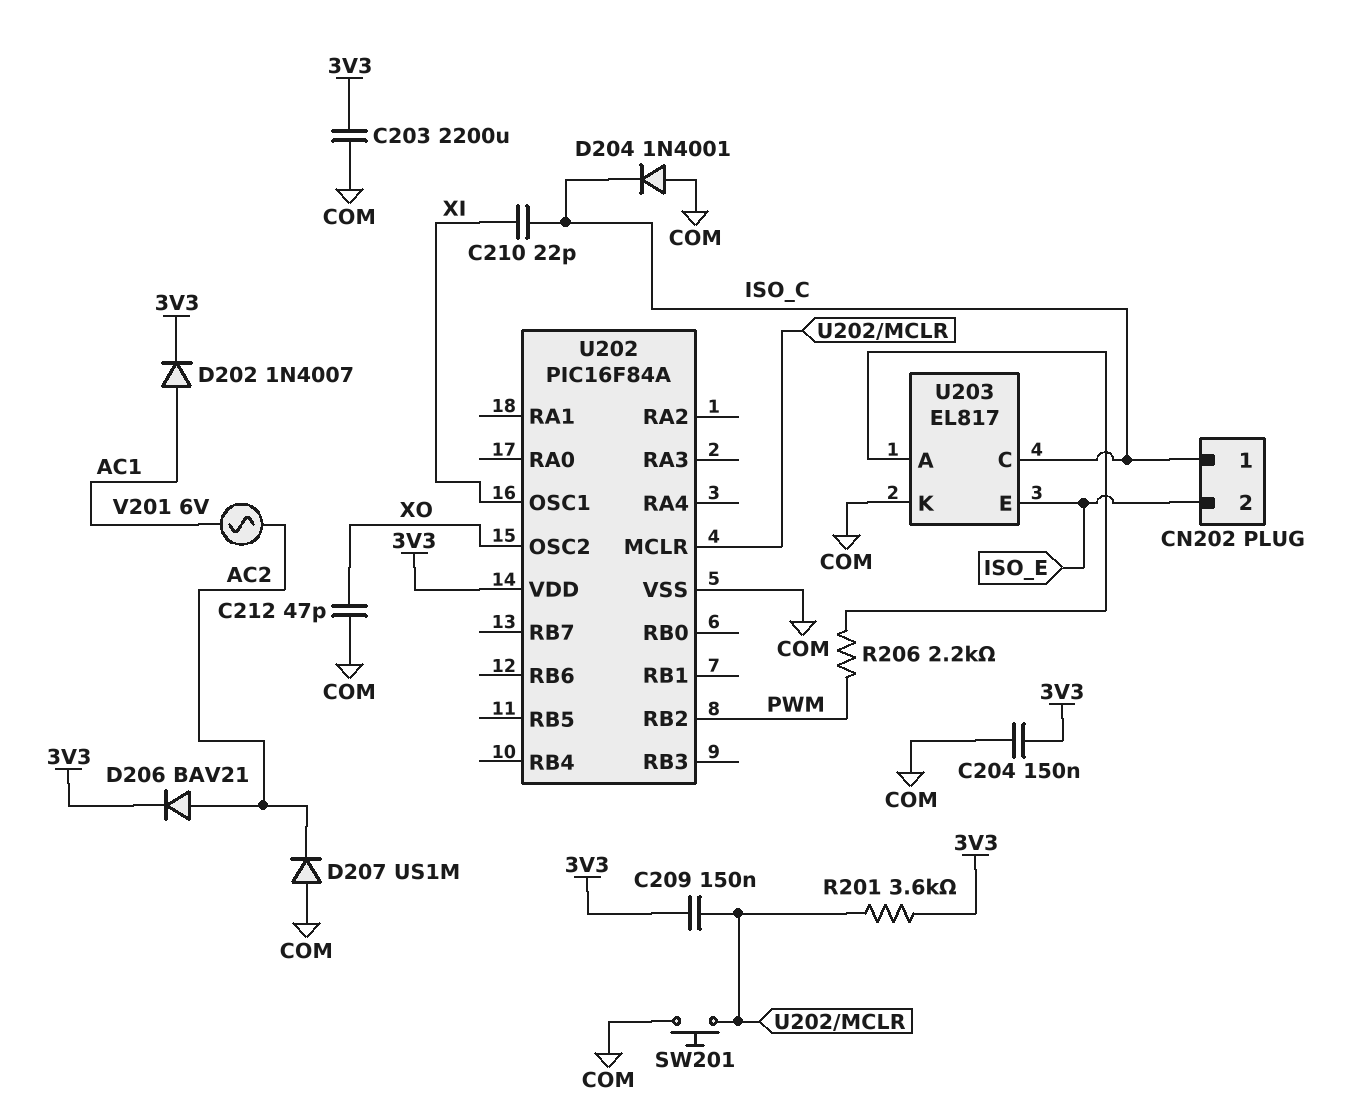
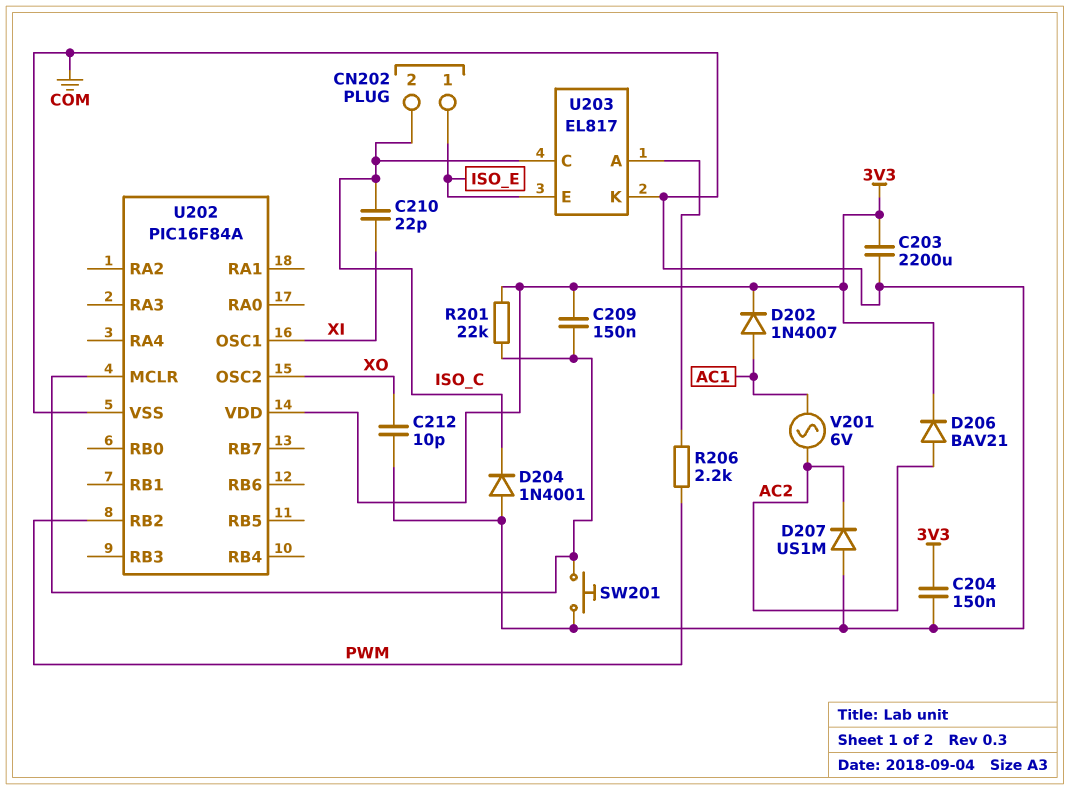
C212: 47pF (COM, XO) -> 10pF (COM, XO)
CN202 pin 1: ISO_C -> ISO_E
CN202 pin 2: ISO_E -> ISO_C
R201: 3.6k (3V3, U202/MCLR) -> 22k (3V3, U202/MCLR)

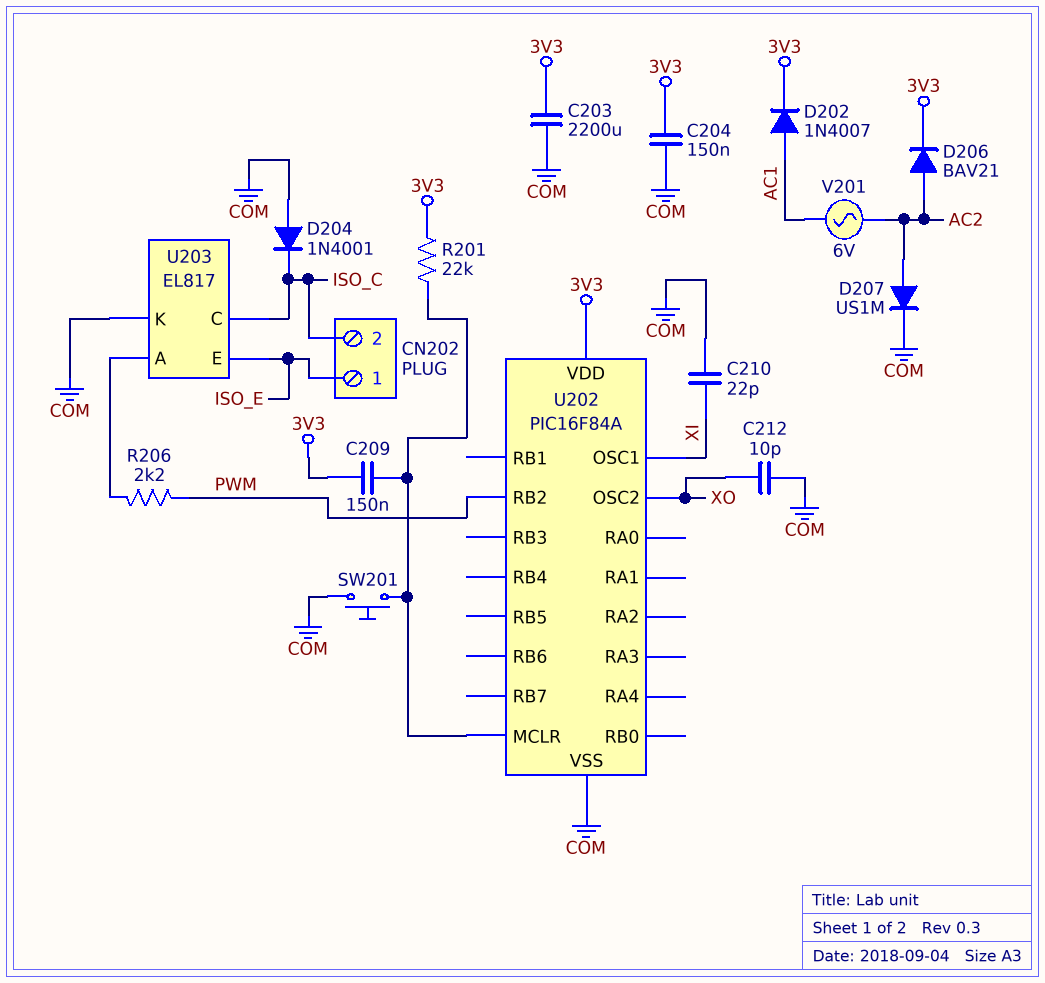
C210: 22pF (ISO_C, XI) -> 22pF (COM, XI)
D207: diode US1M (A COM, K AC2) -> diode US1M (A AC2, K COM)

